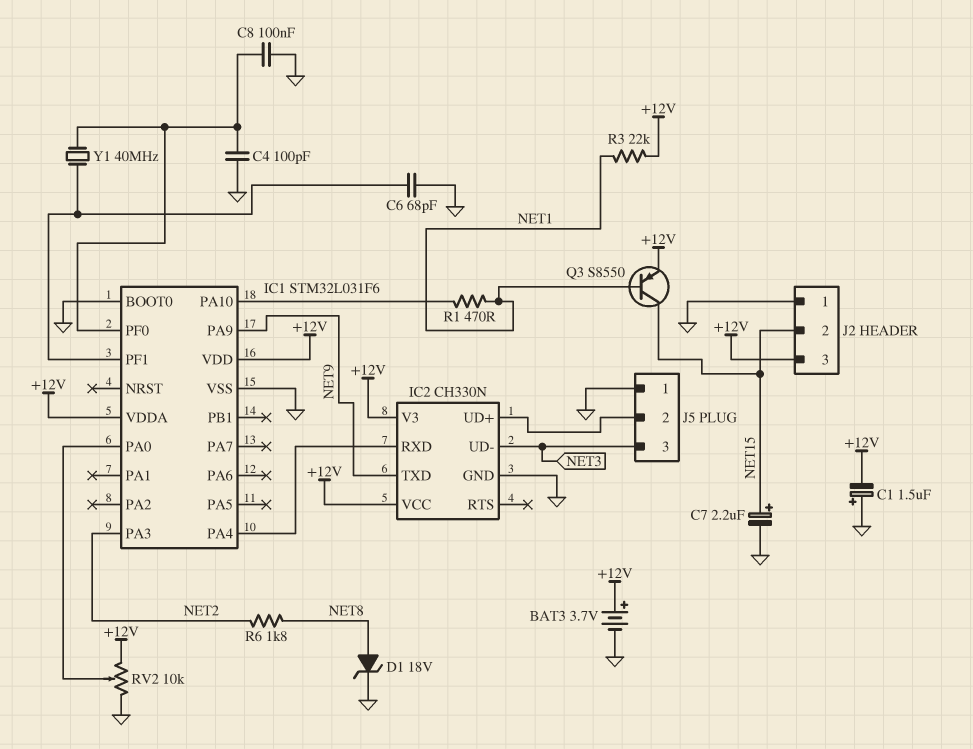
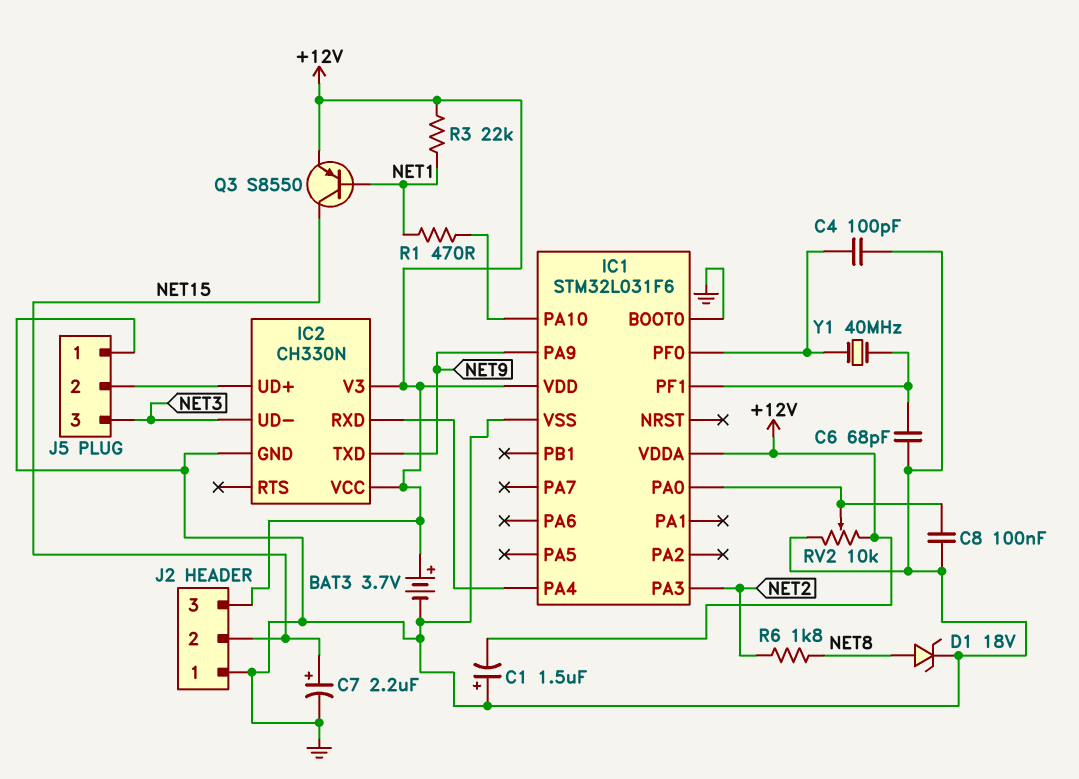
C8: 100nF (GND, IC1/PF0) -> 100nF (GND, IC1/PA0)

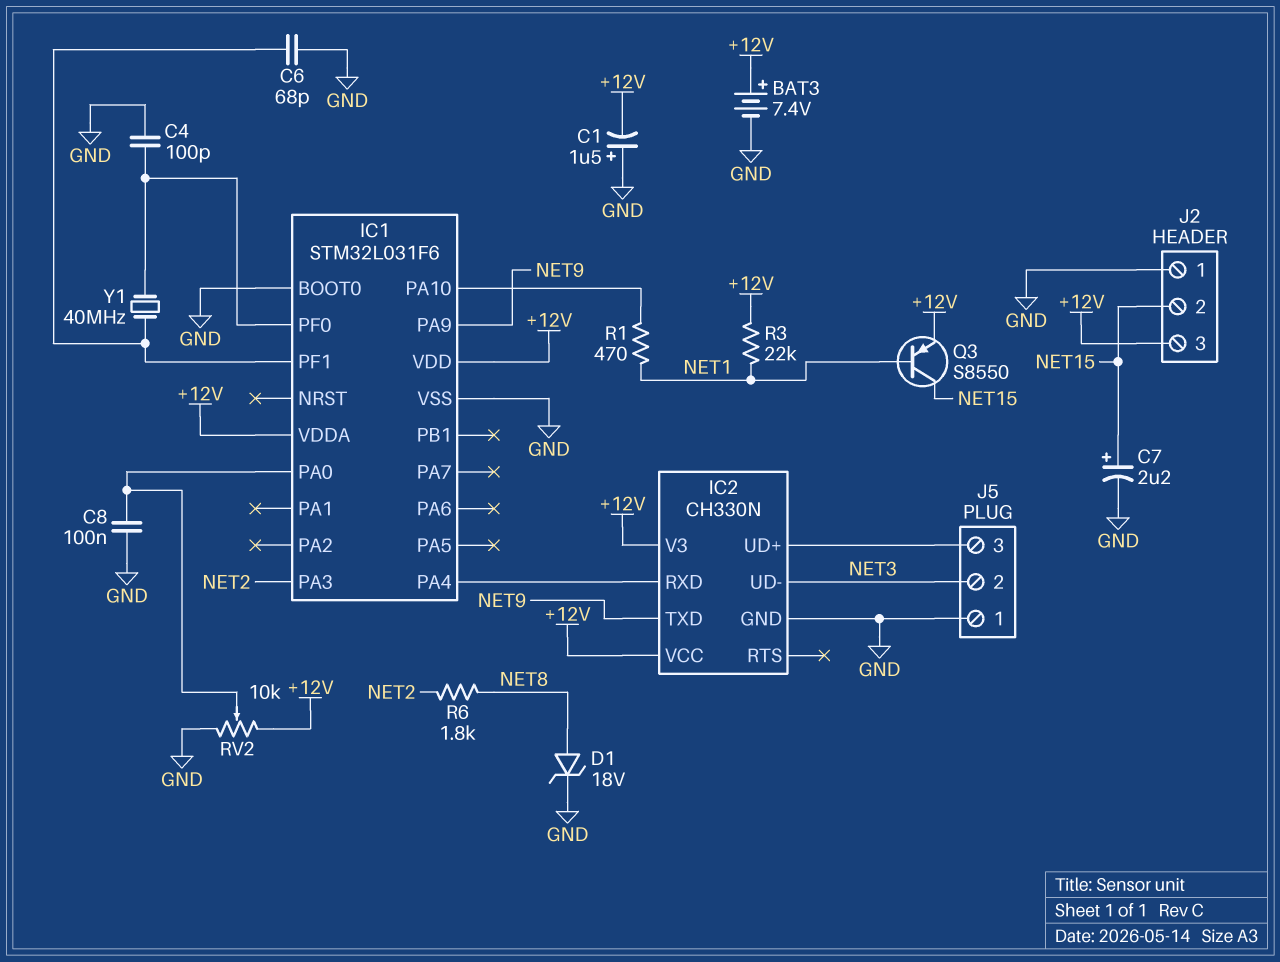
BAT3: 3.7V (plus +12V, minus GND) -> 7.4V (plus +12V, minus GND)
J5 pin 2: IC2/UD+ -> NET3
J5 pin 3: NET3 -> IC2/UD+

